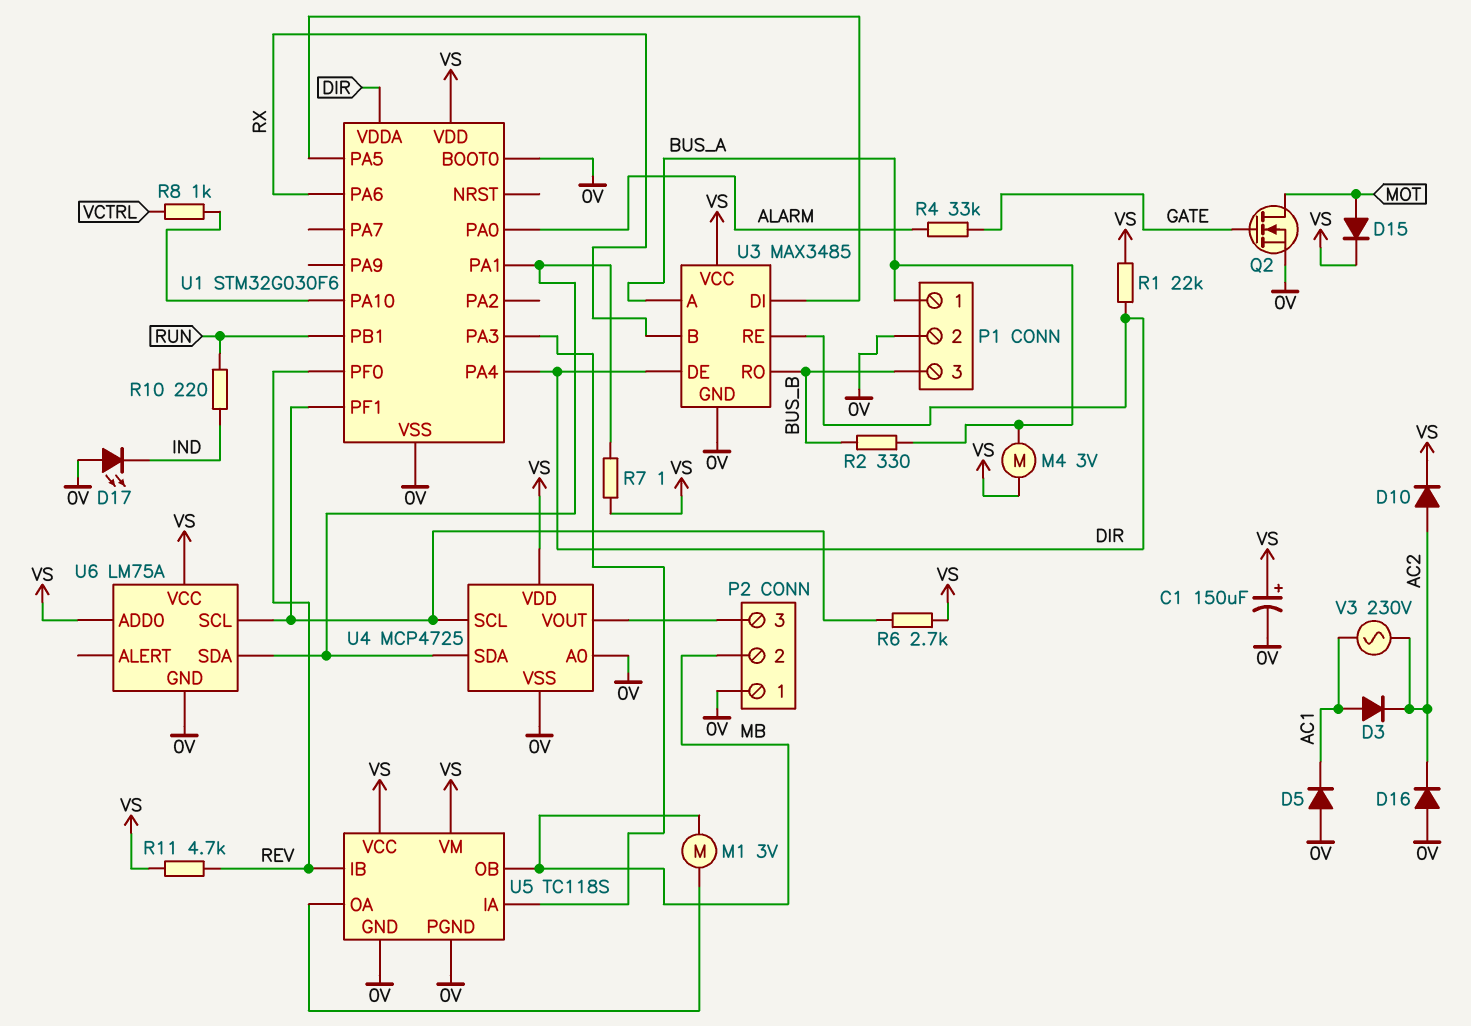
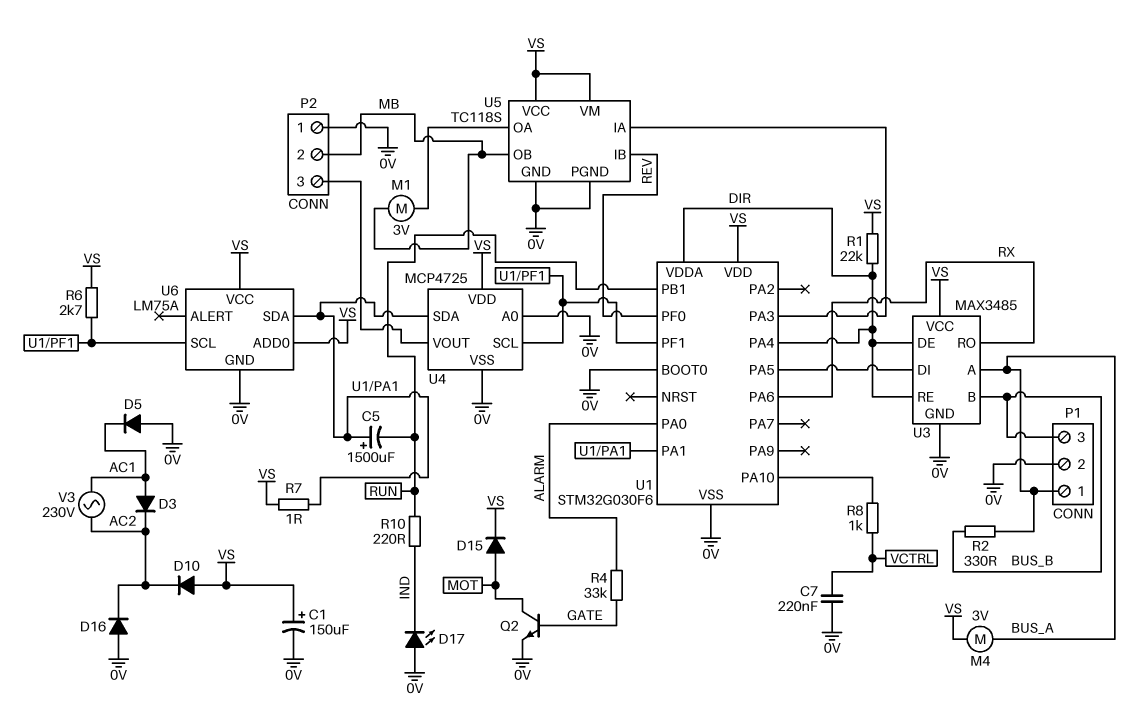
C5: none -> 1500uF (plus U1/PA1, minus RUN)
C7: none -> 220nF (0V, VCTRL)
D10: diode (A AC2, K VS) -> diode (A VS, K AC2)
Q2: NMOS (G GATE, D MOT, S 0V) -> NPN (B GATE, C MOT, E 0V)
R11: 4.7k (REV, VS) -> none
U3 pin B: RX -> BUS_B
U3 pin RO: BUS_B -> RX

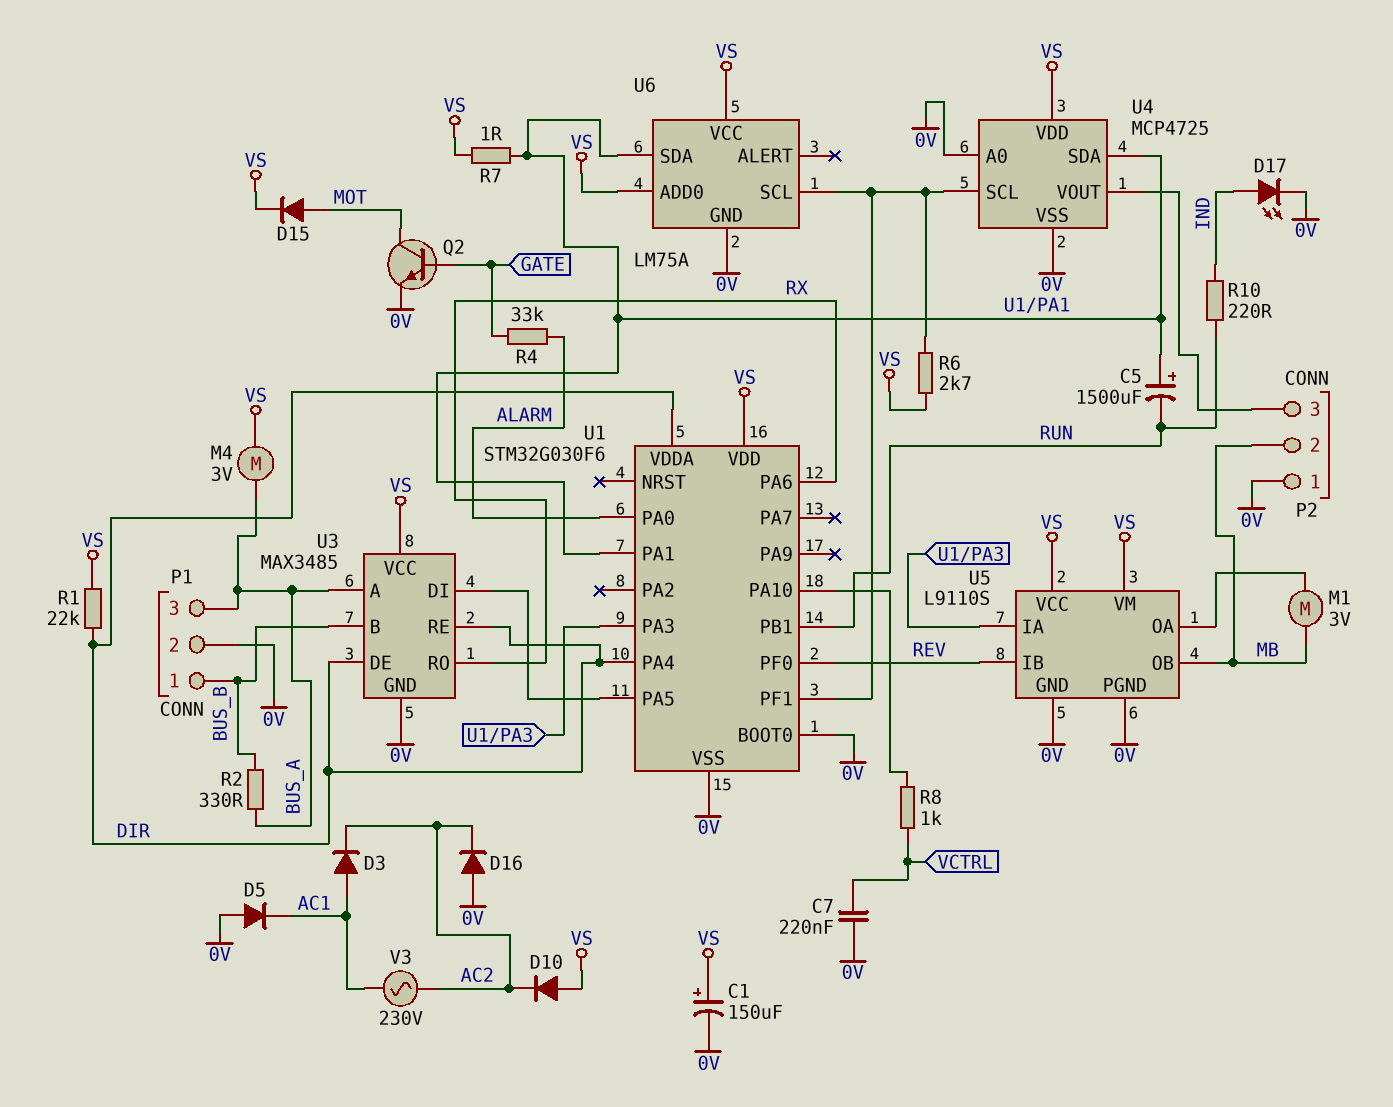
D17: LED (A 0V, K IND) -> LED (A IND, K 0V)
P1 pin 1: BUS_A -> BUS_B
P1 pin 3: BUS_B -> BUS_A
U5: TC118S -> L9110S

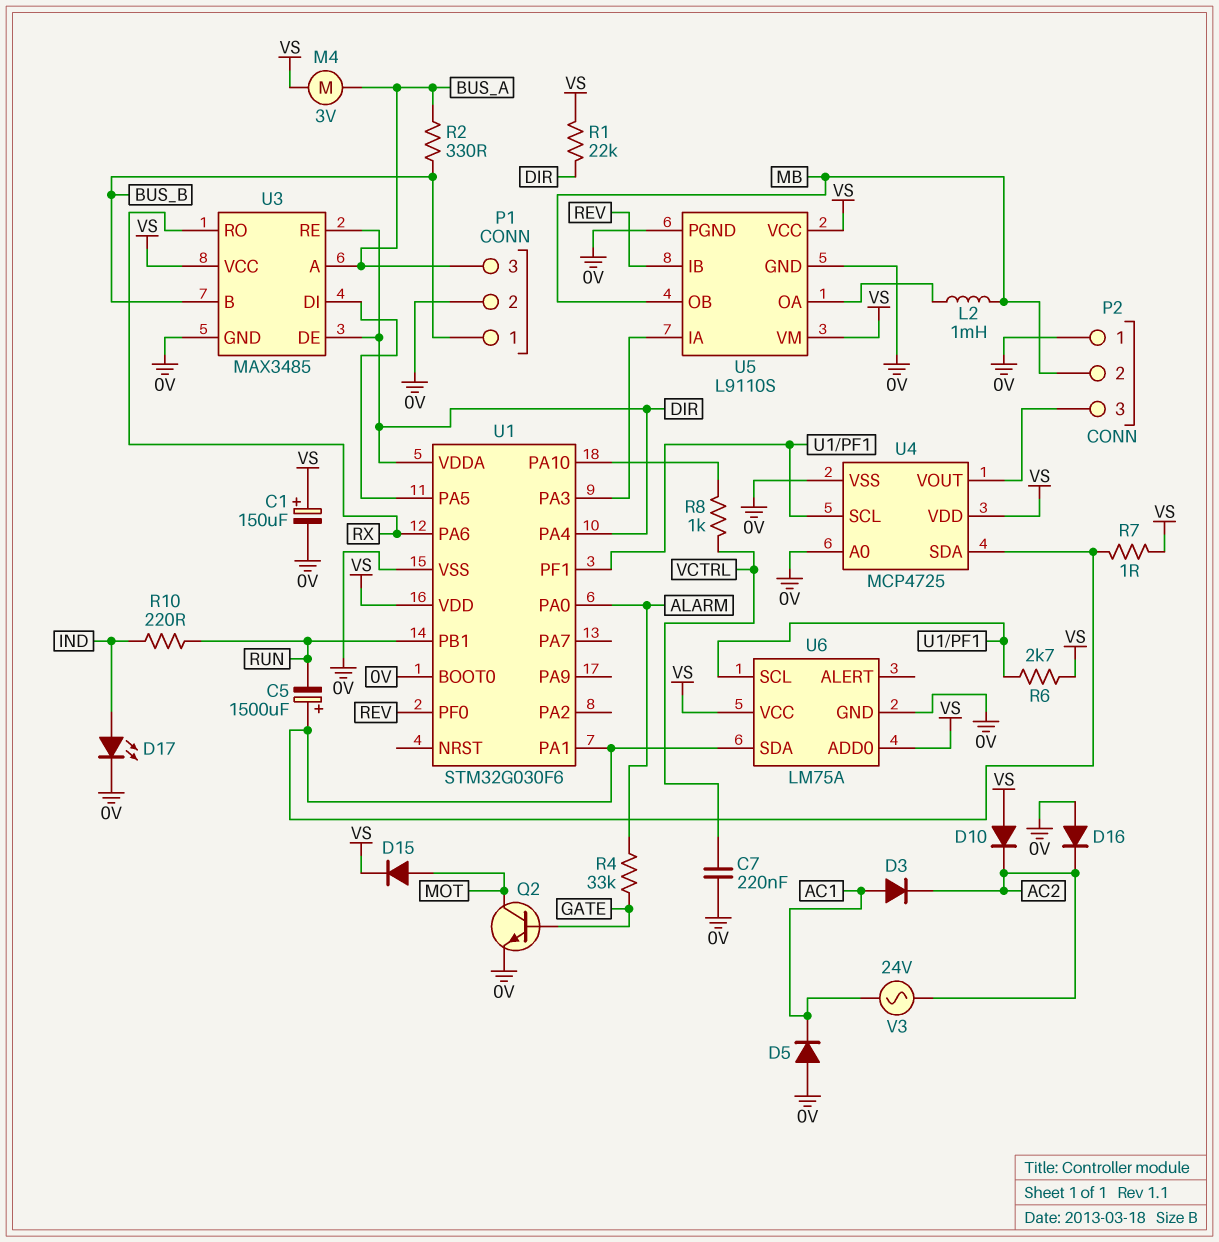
L2: none -> 1mH (MB, U5/OA)
M1: motor 3V (MB, U5/OA) -> none
V3: AC 230V (AC1, AC2) -> AC 24V (AC1, AC2)

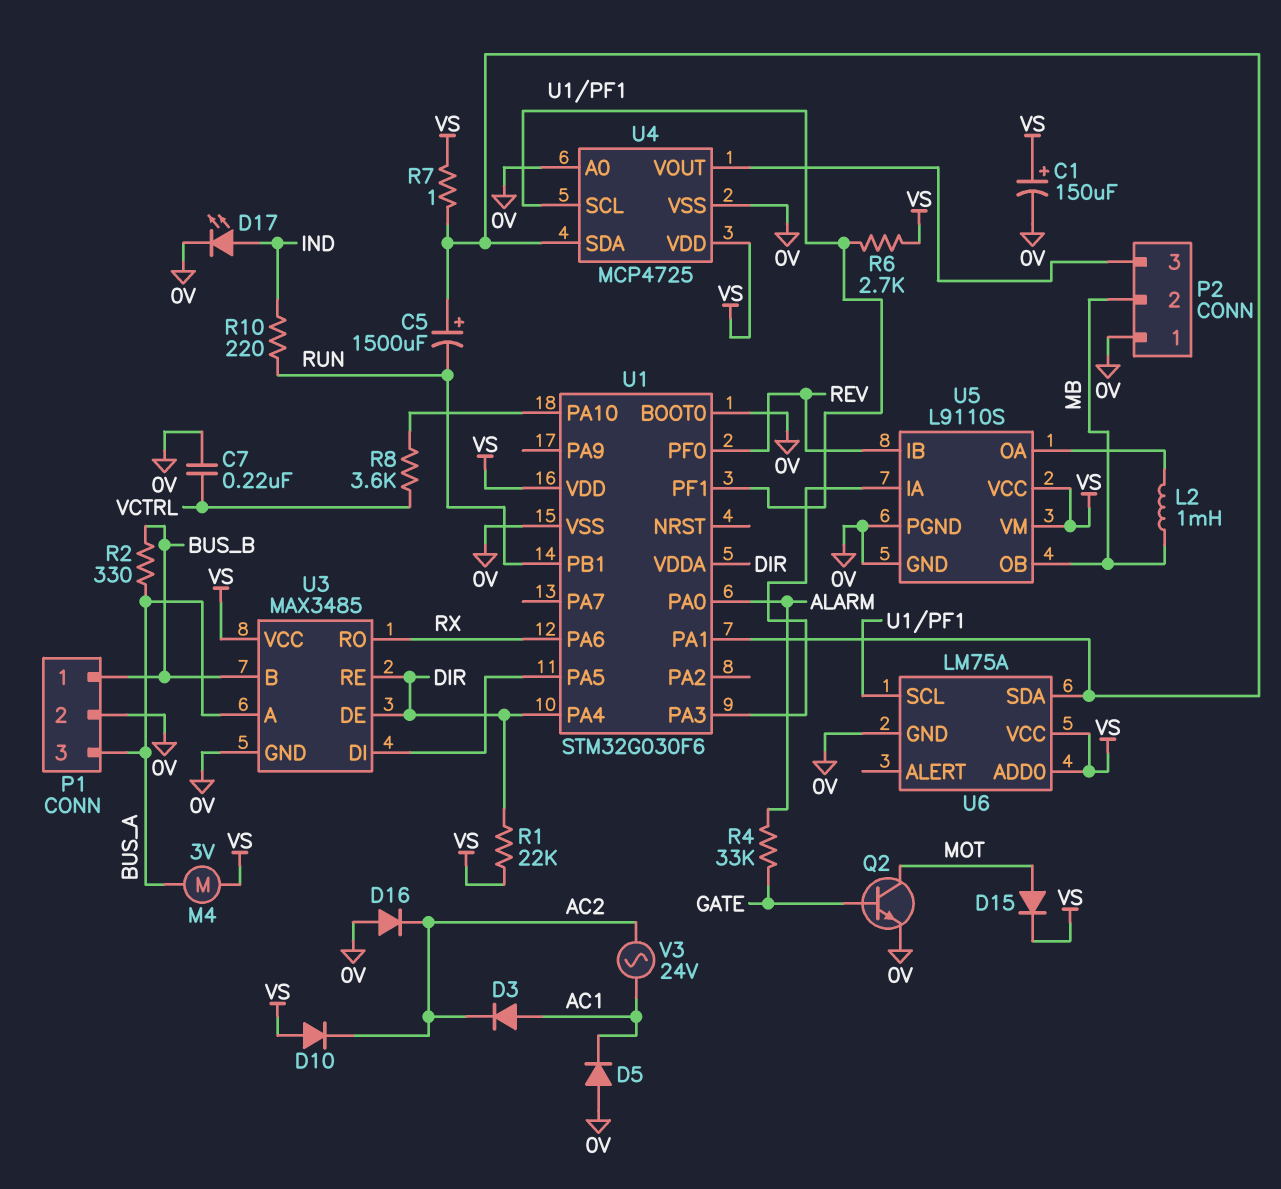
R8: 1k (U1/PA10, VCTRL) -> 3.6k (U1/PA10, VCTRL)

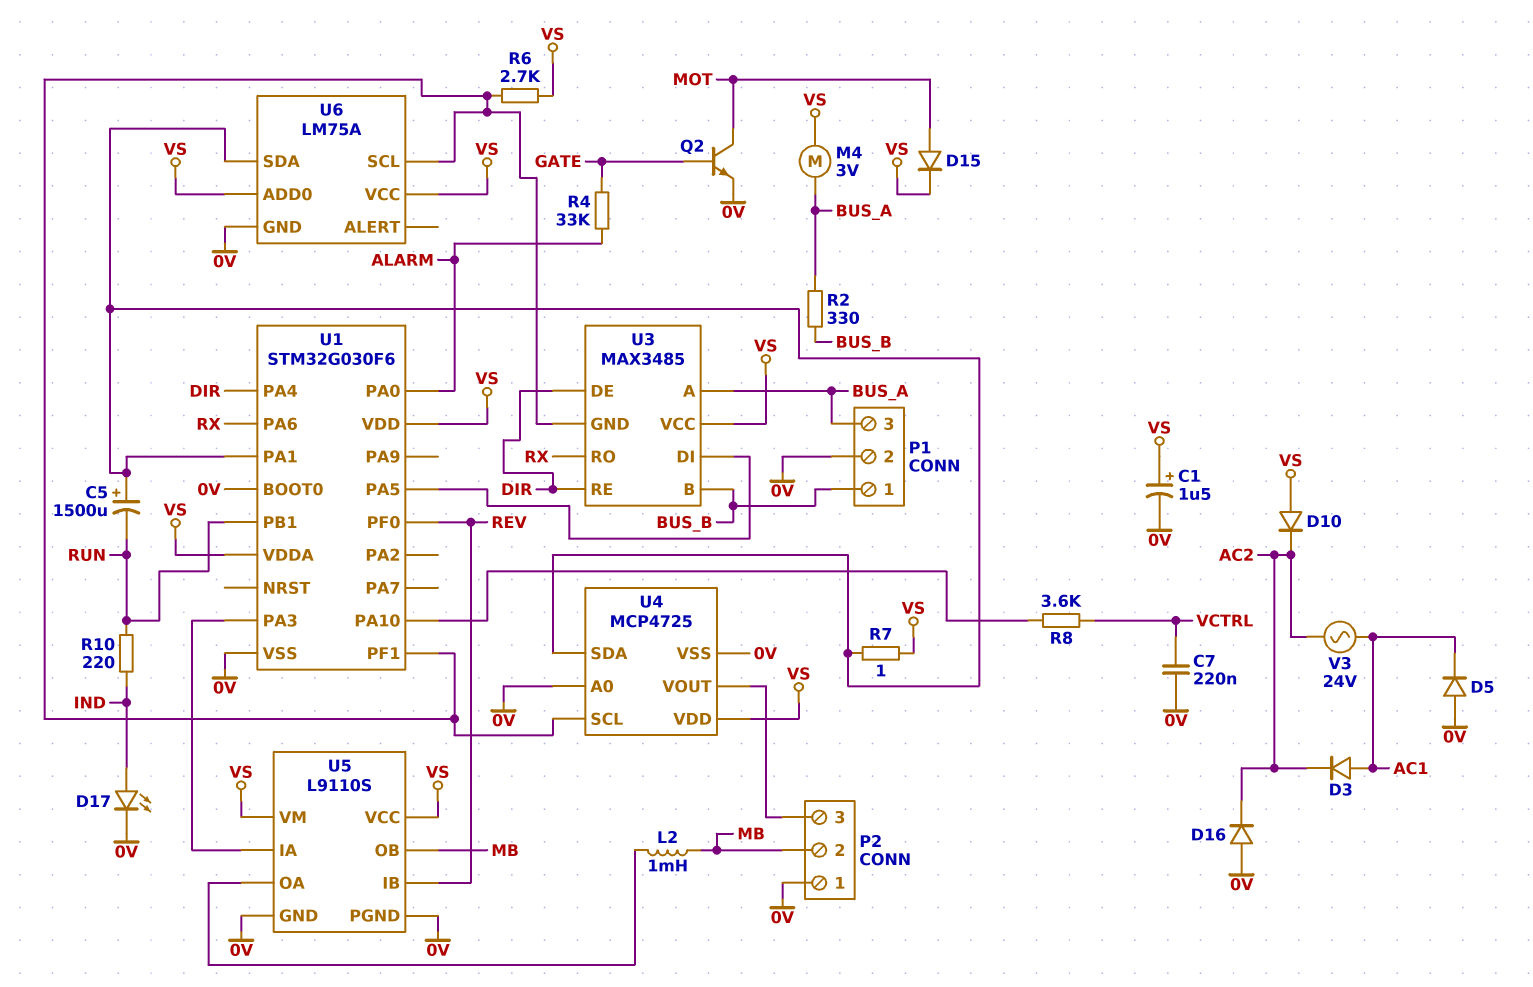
C1: 150uF (plus VS, minus 0V) -> 1.5uF (plus VS, minus 0V)
R1: 22k (DIR, VS) -> none
U1 pin VDDA: DIR -> VS
U3 pin GND: 0V -> U1/PF1

